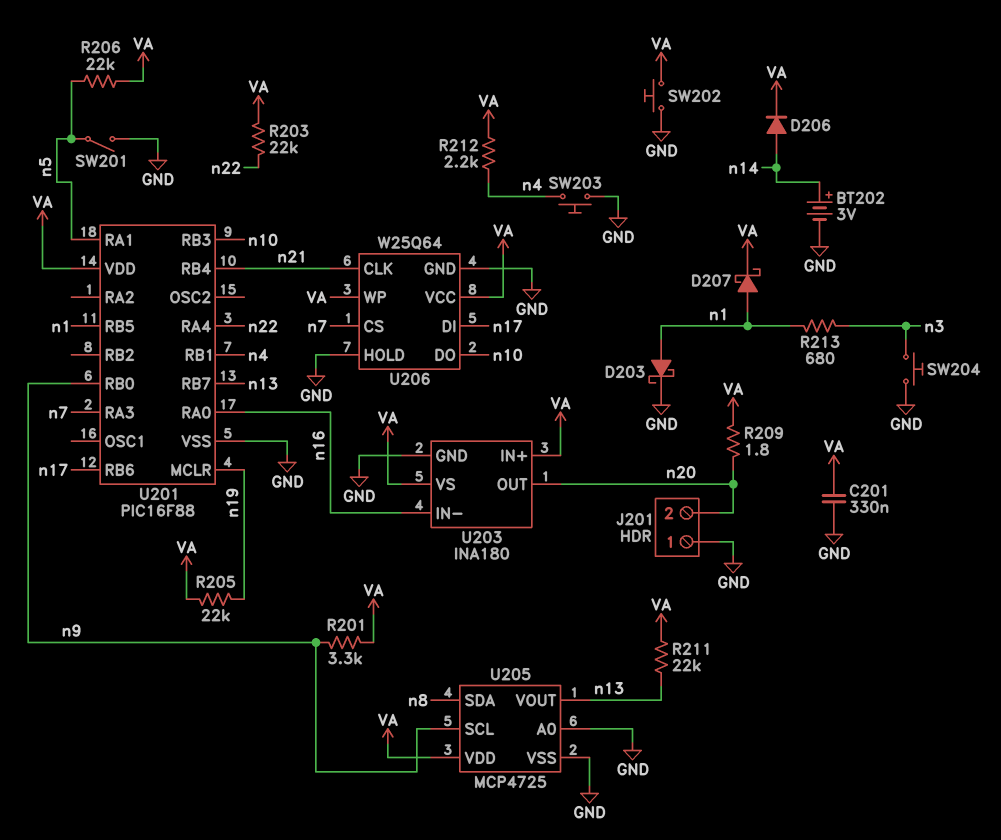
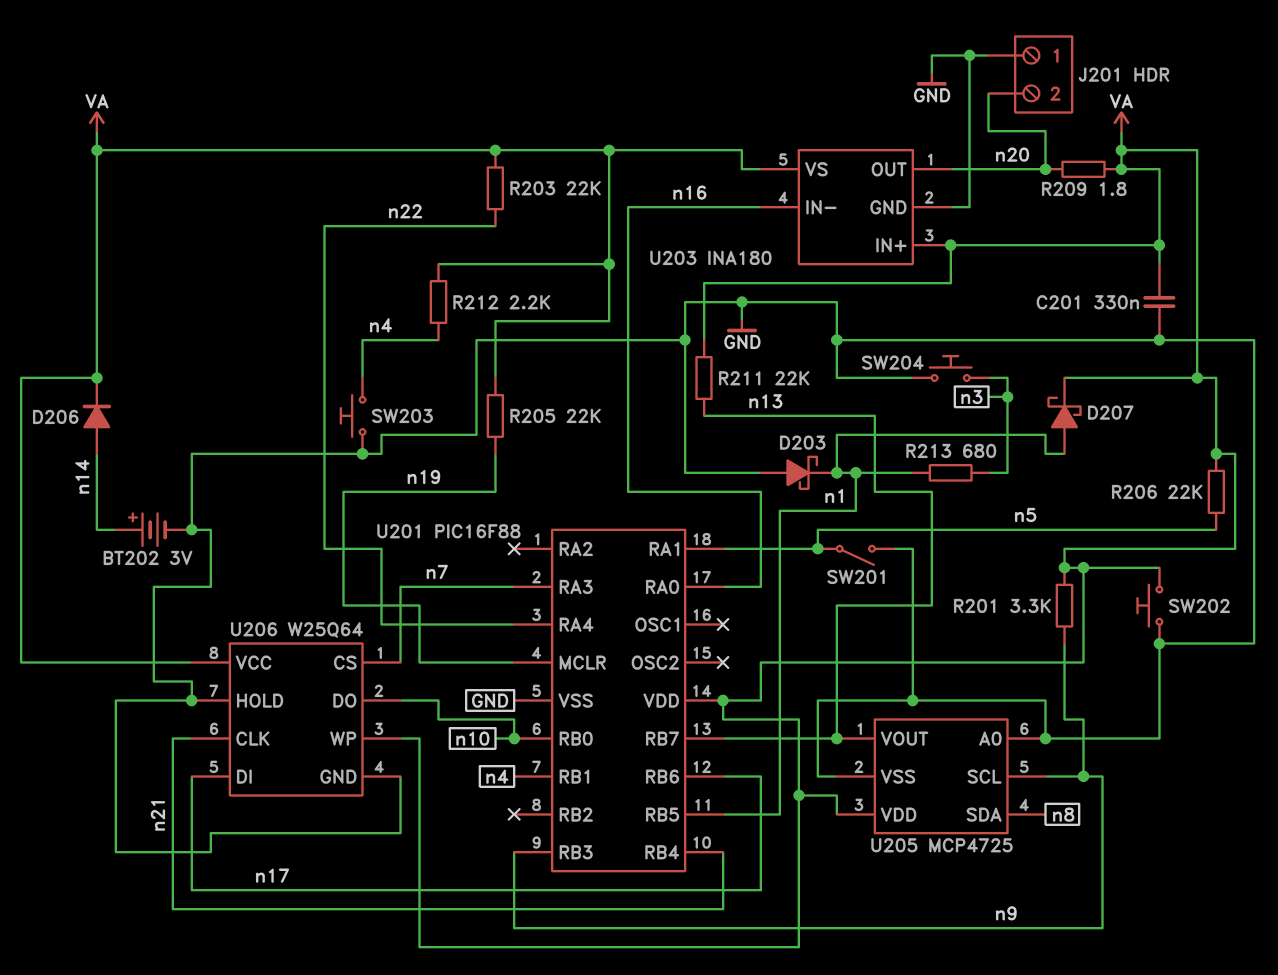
D203: schottky (A n1, K GND) -> schottky (A GND, K n1)
U201 pin RB0: n9 -> n10
U201 pin RB3: n10 -> n9

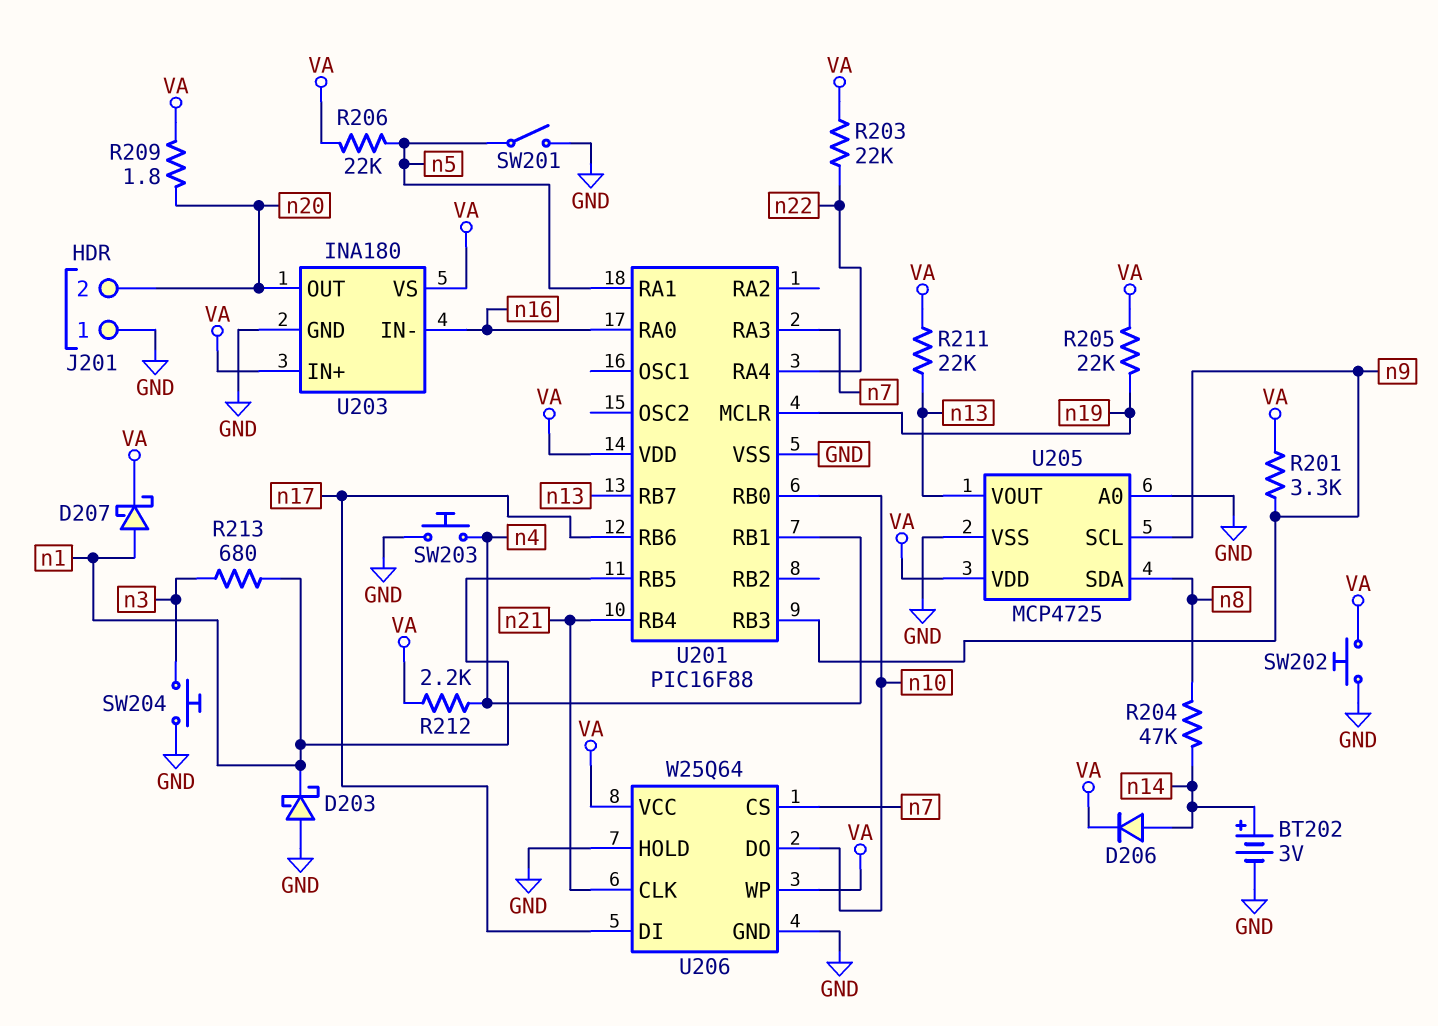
C201: 330nF (GND, VA) -> none
R204: none -> 47k (n8, n14)

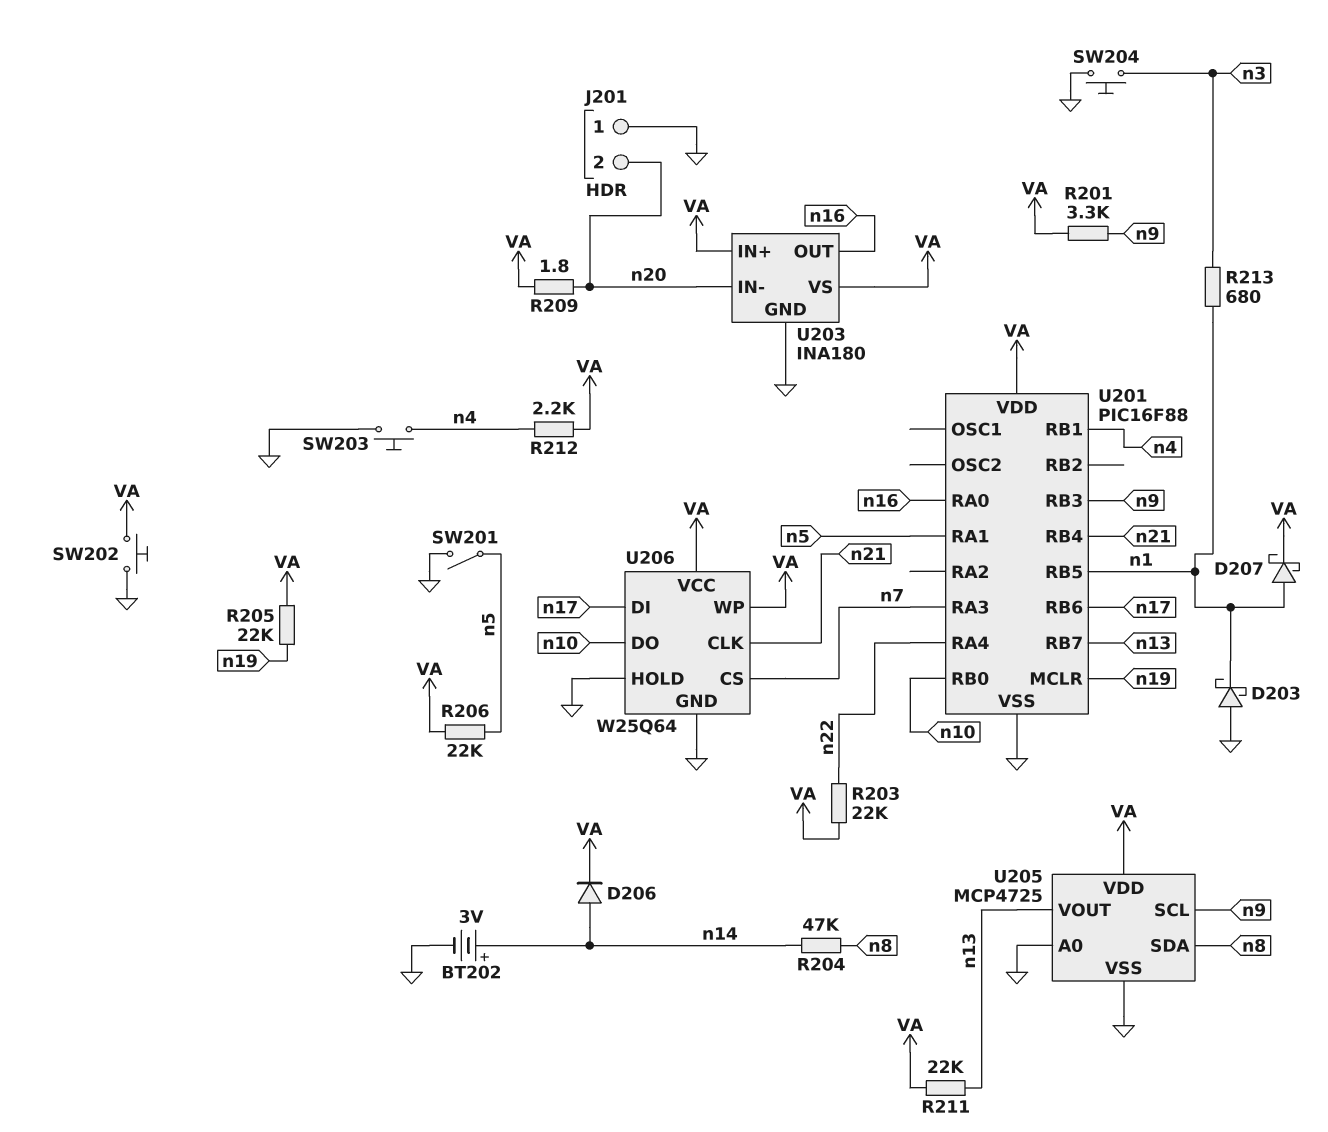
U203 pin IN-: n16 -> n20
U203 pin OUT: n20 -> n16

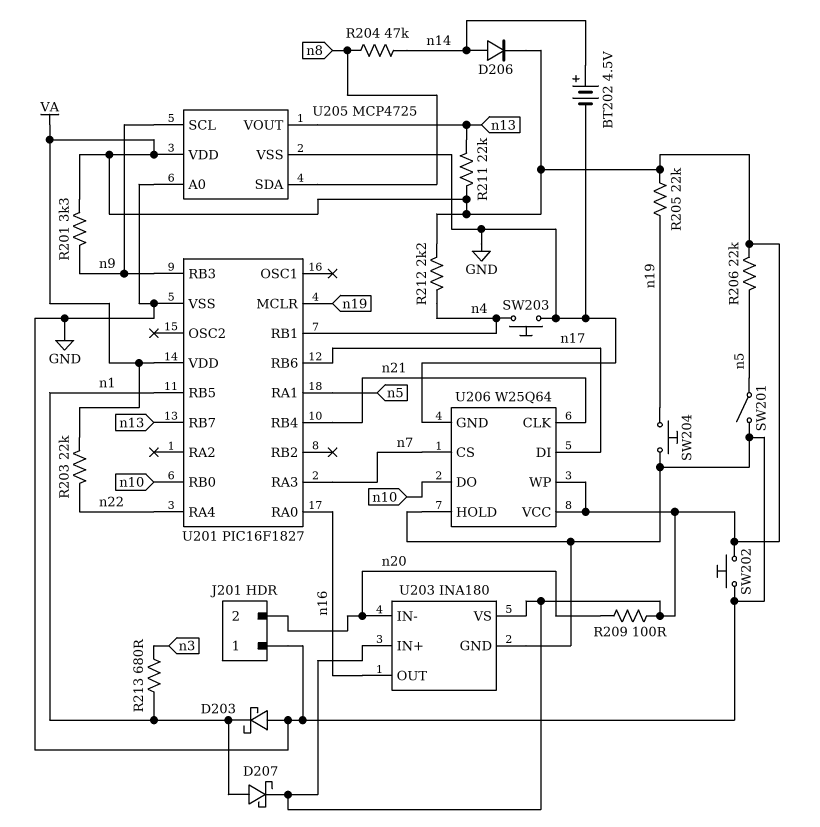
BT202: 3V (plus n14, minus GND) -> 4.5V (plus n14, minus GND)
R209: 1.8 (VA, n20) -> 100 (VA, n20)
SW204: button (GND, n3) -> button (GND, n19)
U201: PIC16F88 -> PIC16F1827

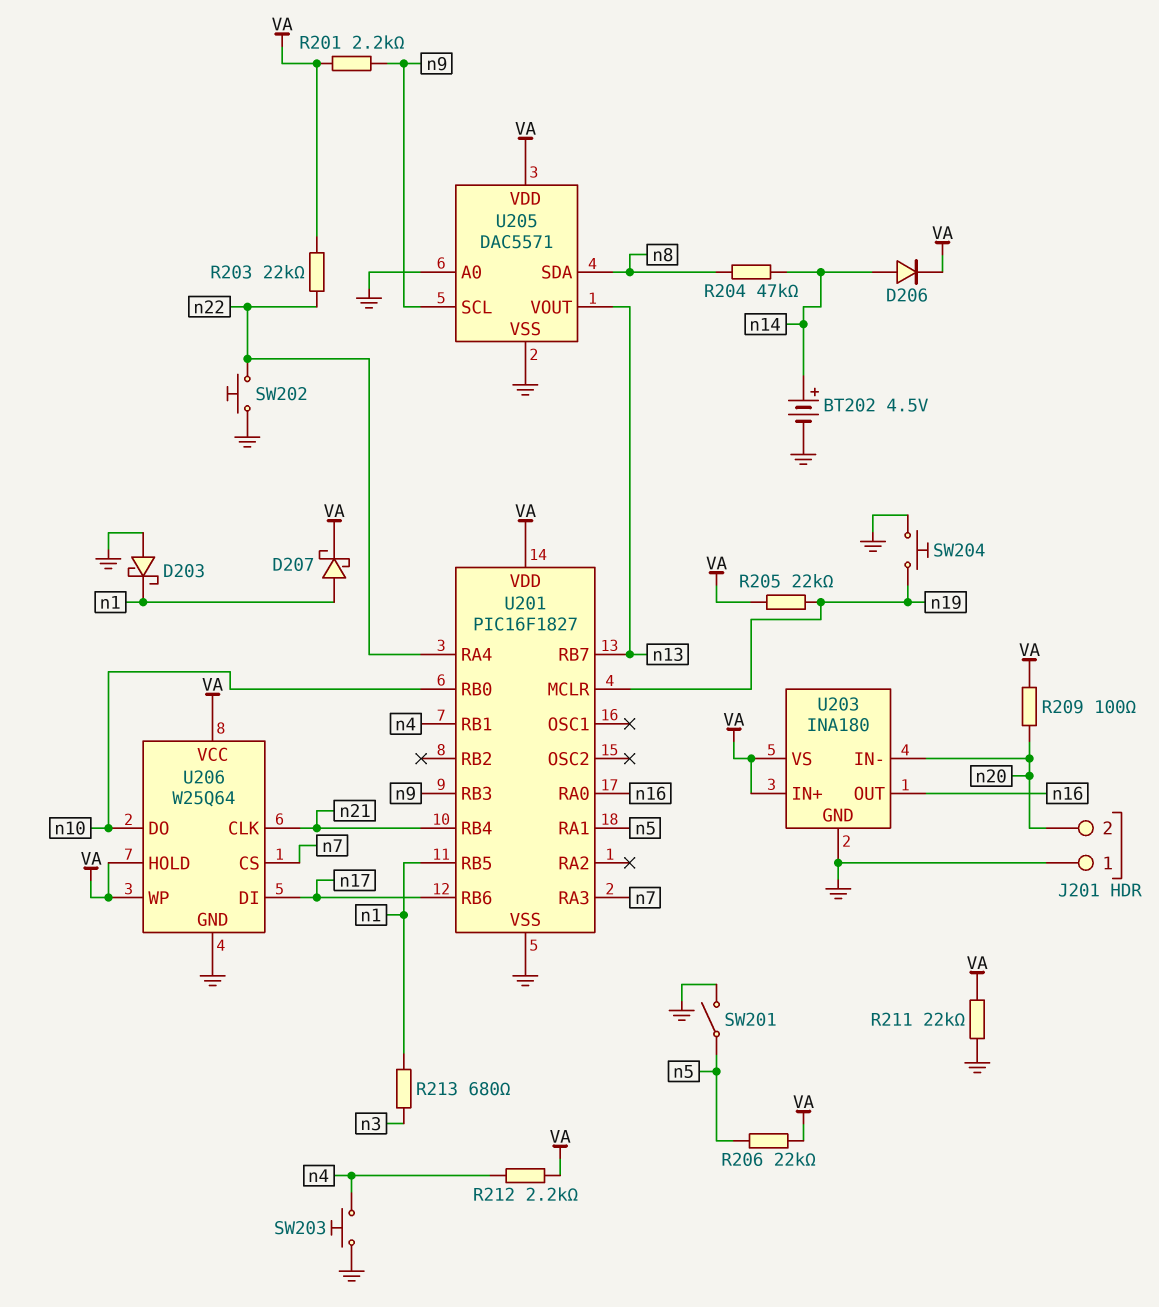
R201: 3.3k (VA, n9) -> 2.2k (VA, n9)
R211: 22k (VA, n13) -> 22k (GND, VA)
SW202: button (GND, VA) -> button (GND, n22)
U205: MCP4725 -> DAC5571
U206 pin HOLD: GND -> VA

